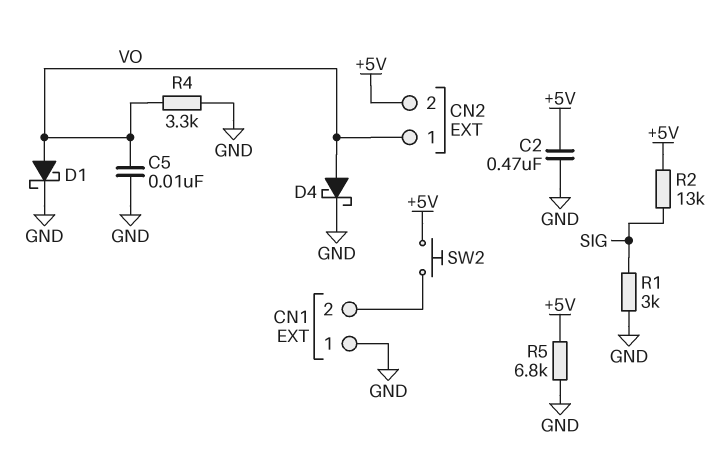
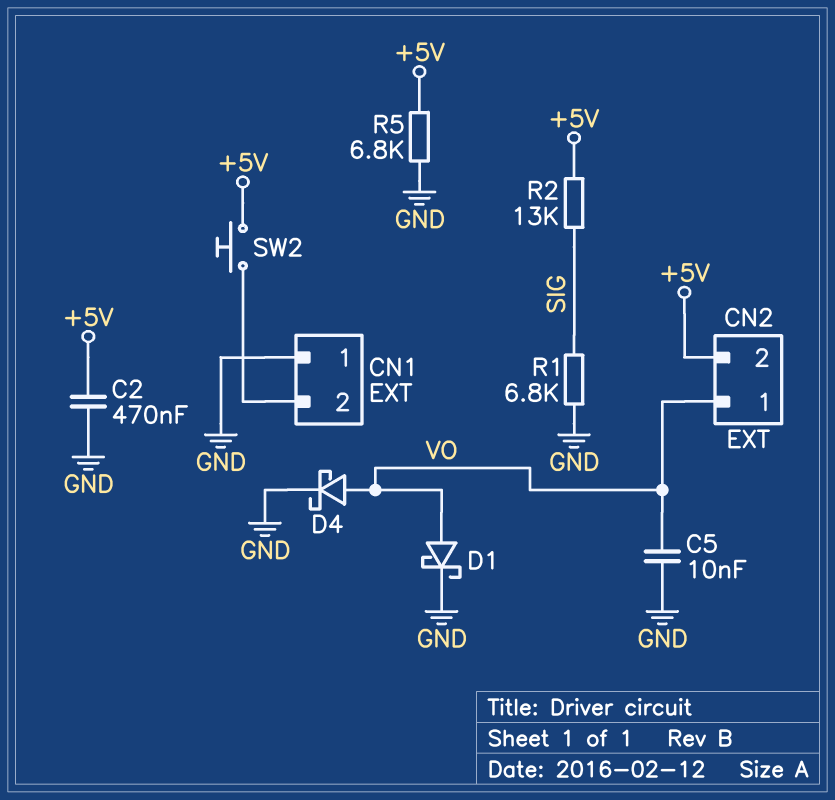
R1: 3k (GND, SIG) -> 6.8k (GND, SIG)
R4: 3.3k (GND, VO) -> none

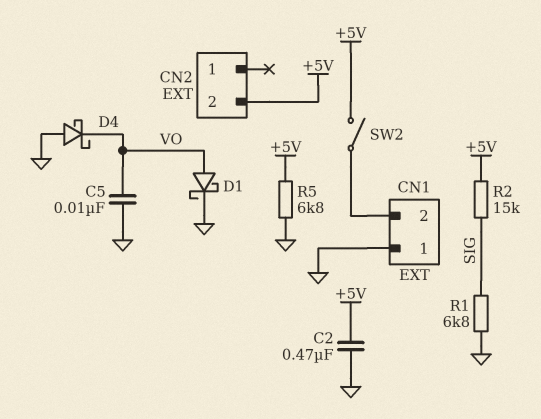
CN2 pin 1: VO -> none
D4: schottky (A VO, K GND) -> schottky (A GND, K VO)
R2: 13k (+5V, SIG) -> 15k (+5V, SIG)
SW2: button (+5V, CN1/2) -> switch (+5V, CN1/2)

